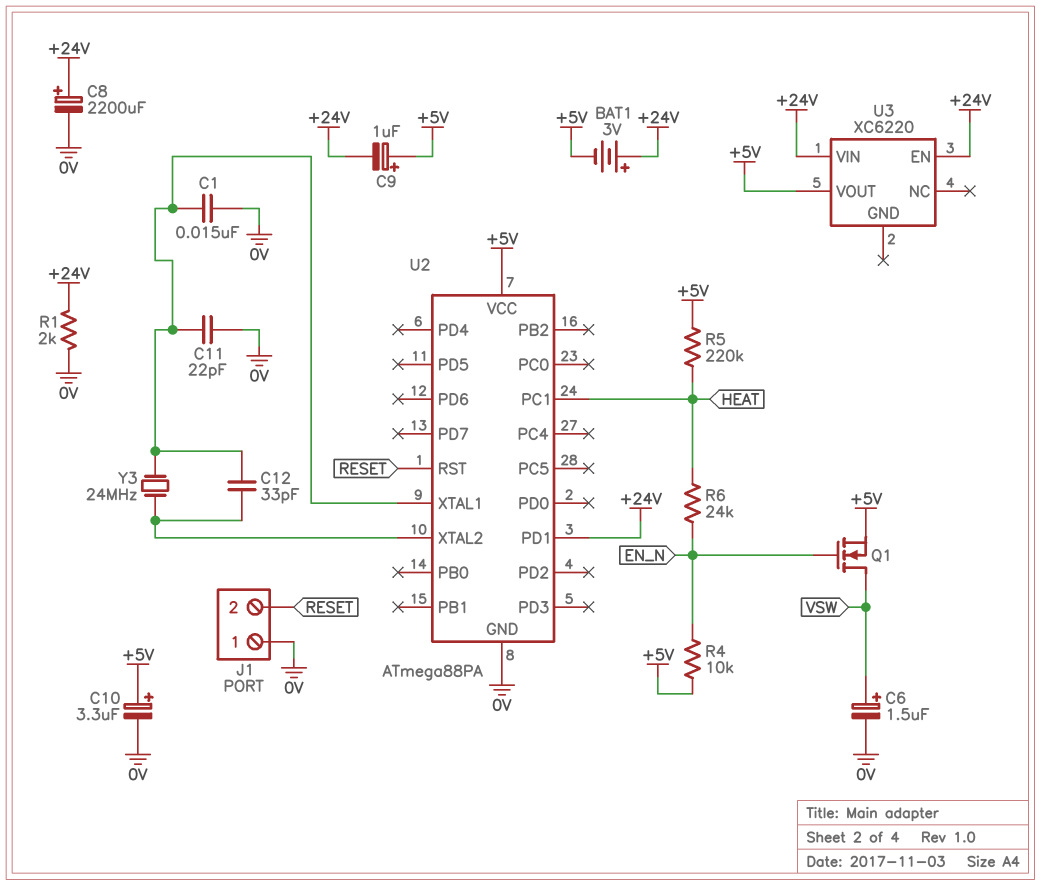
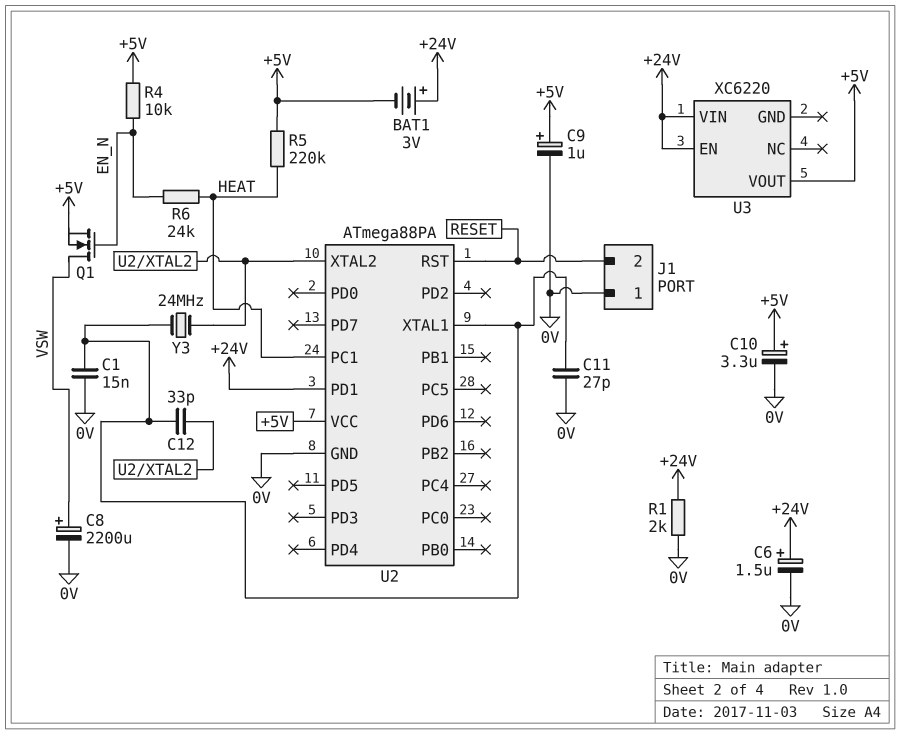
C6: 1.5uF (plus VSW, minus 0V) -> 1.5uF (plus +24V, minus 0V)
C8: 2200uF (plus +24V, minus 0V) -> 2200uF (plus VSW, minus 0V)
C9: 1uF (plus +5V, minus +24V) -> 1uF (plus +5V, minus 0V)
C11: 22pF (0V, U2/XTAL1) -> 27pF (0V, U2/XTAL1)

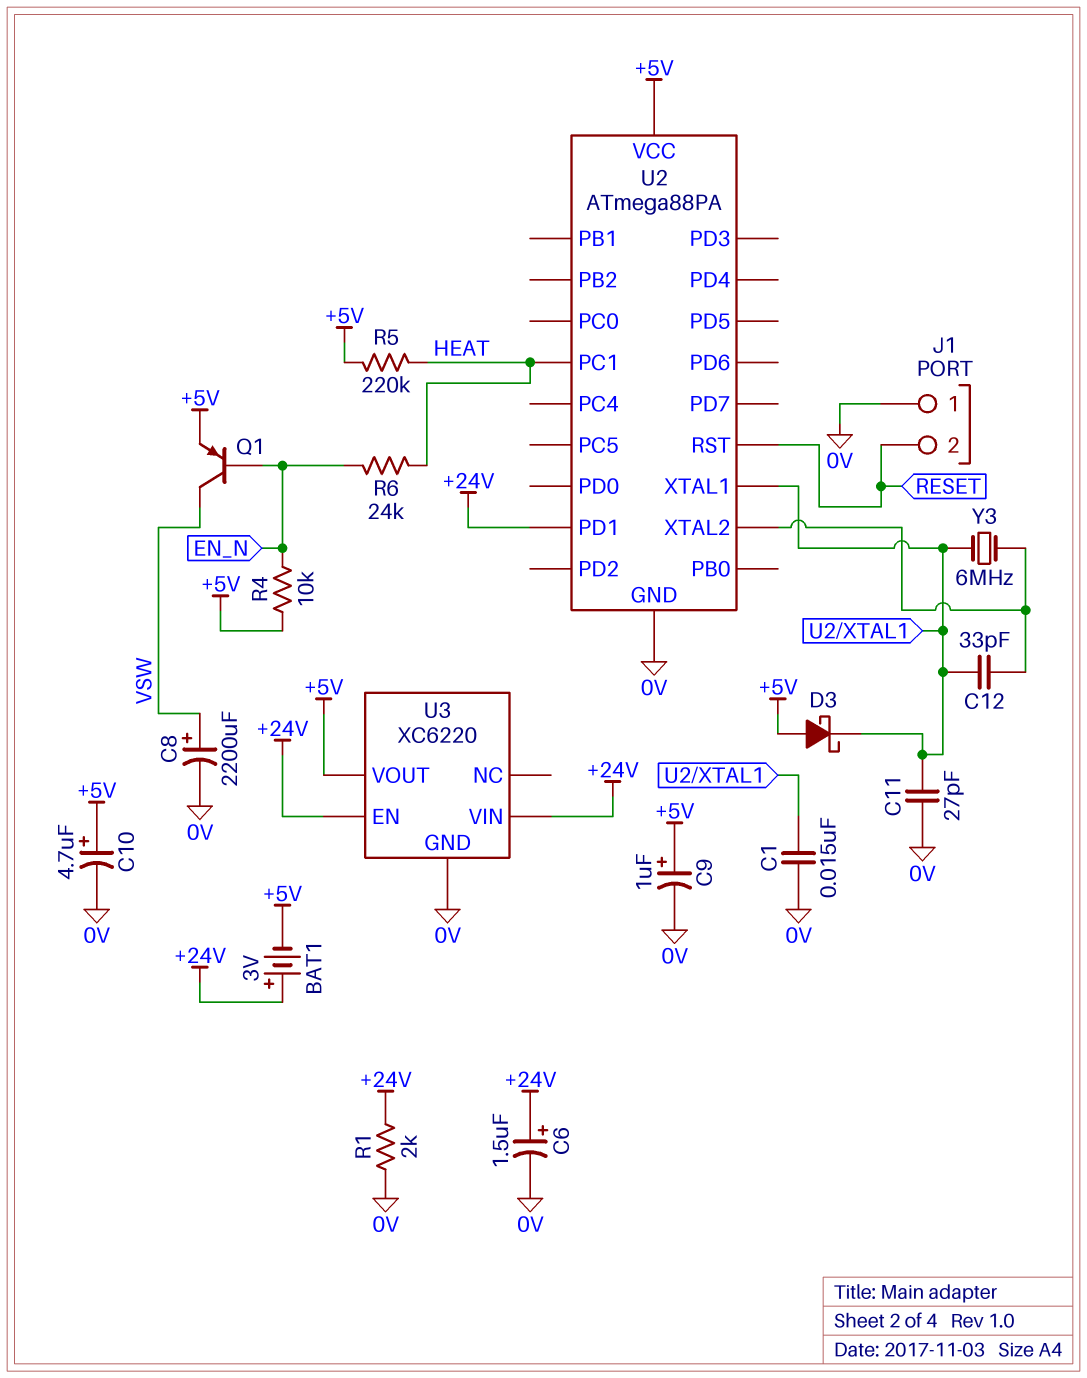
C10: 3.3uF (plus +5V, minus 0V) -> 4.7uF (plus +5V, minus 0V)
D3: none -> schottky (A +5V, K U2/XTAL1)
Q1: NMOS (G EN_N, D VSW, S +5V) -> PNP (B EN_N, C VSW, E +5V)
U3 pin GND: none -> 0V
Y3: 24MHz (U2/XTAL1, U2/XTAL2) -> 6MHz (U2/XTAL1, U2/XTAL2)

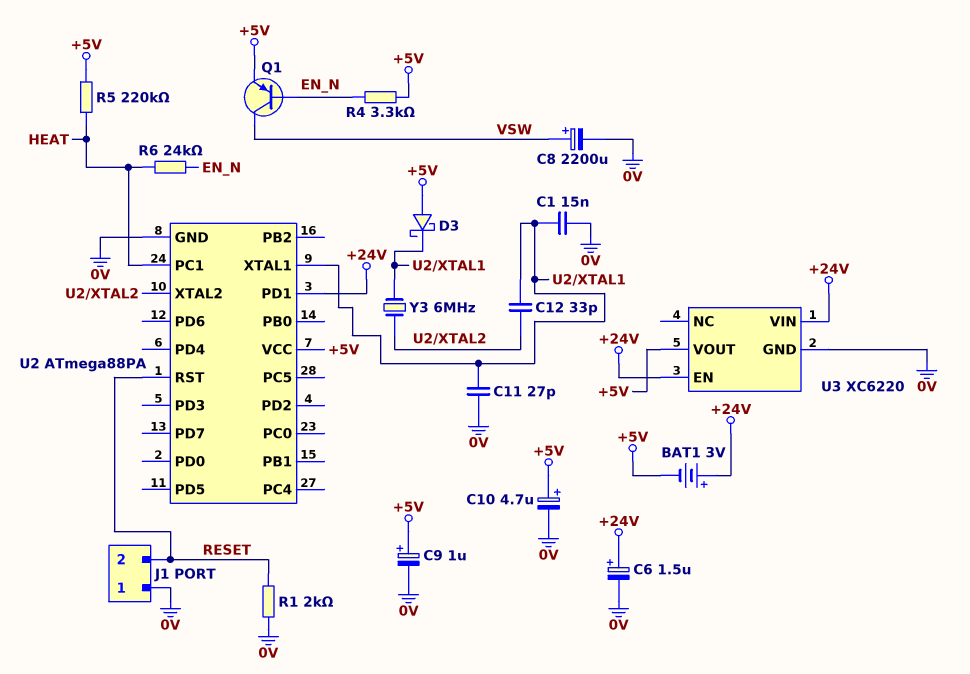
R1: 2k (+24V, 0V) -> 2k (0V, RESET)
R4: 10k (+5V, EN_N) -> 3.3k (+5V, EN_N)

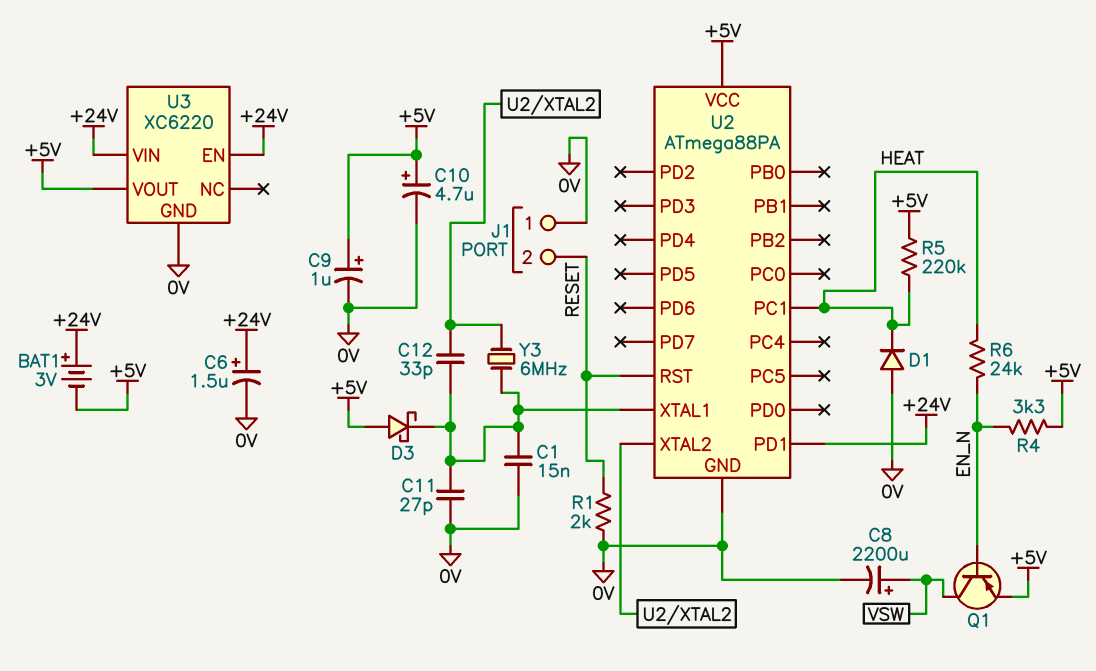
D1: none -> diode (A 0V, K HEAT)

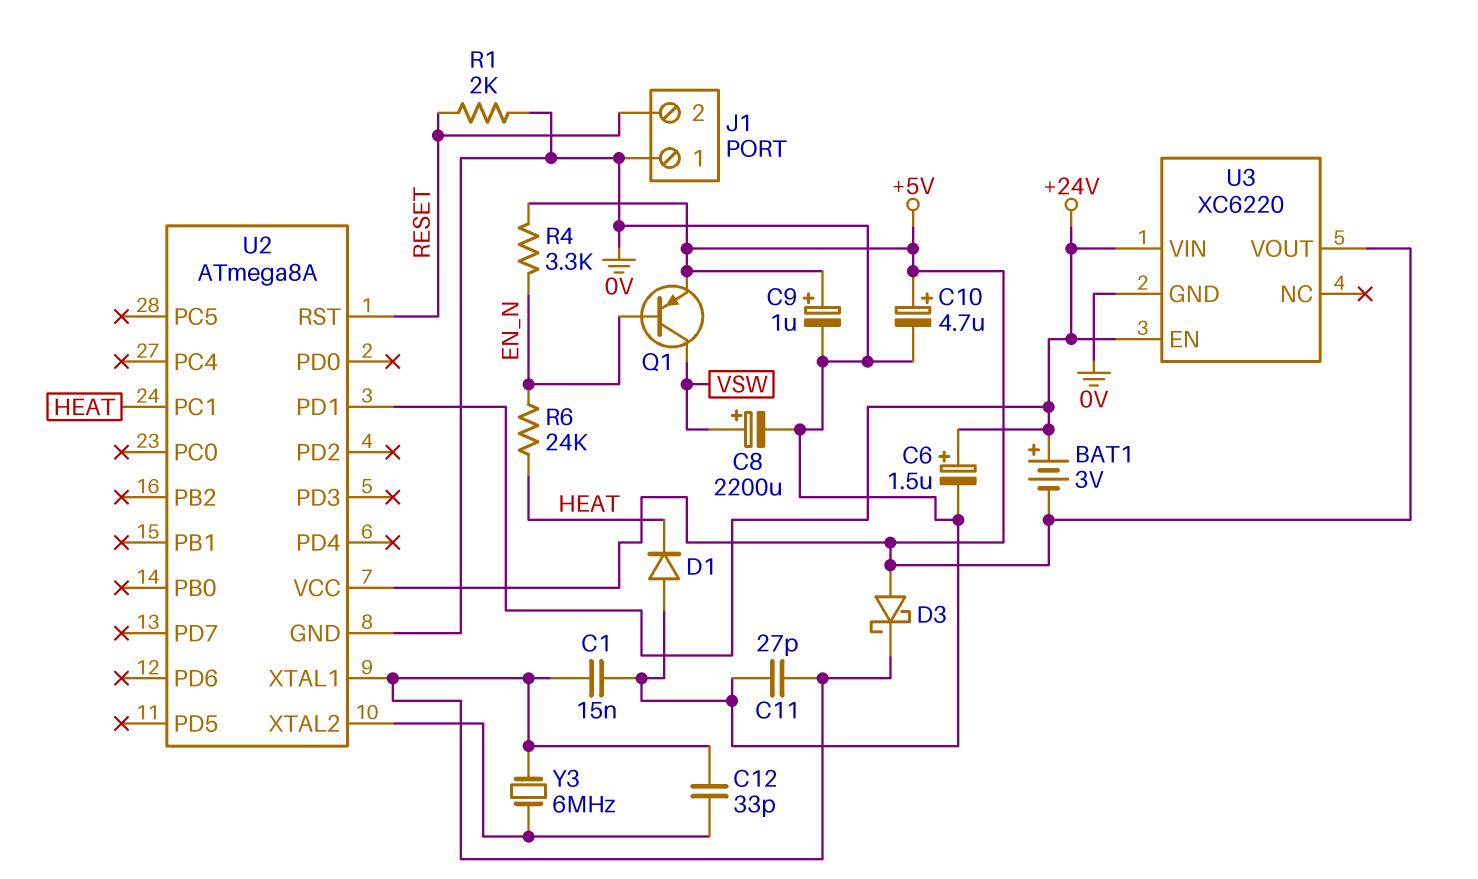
R5: 220k (+5V, HEAT) -> none
U2: ATmega88PA -> ATmega8A

